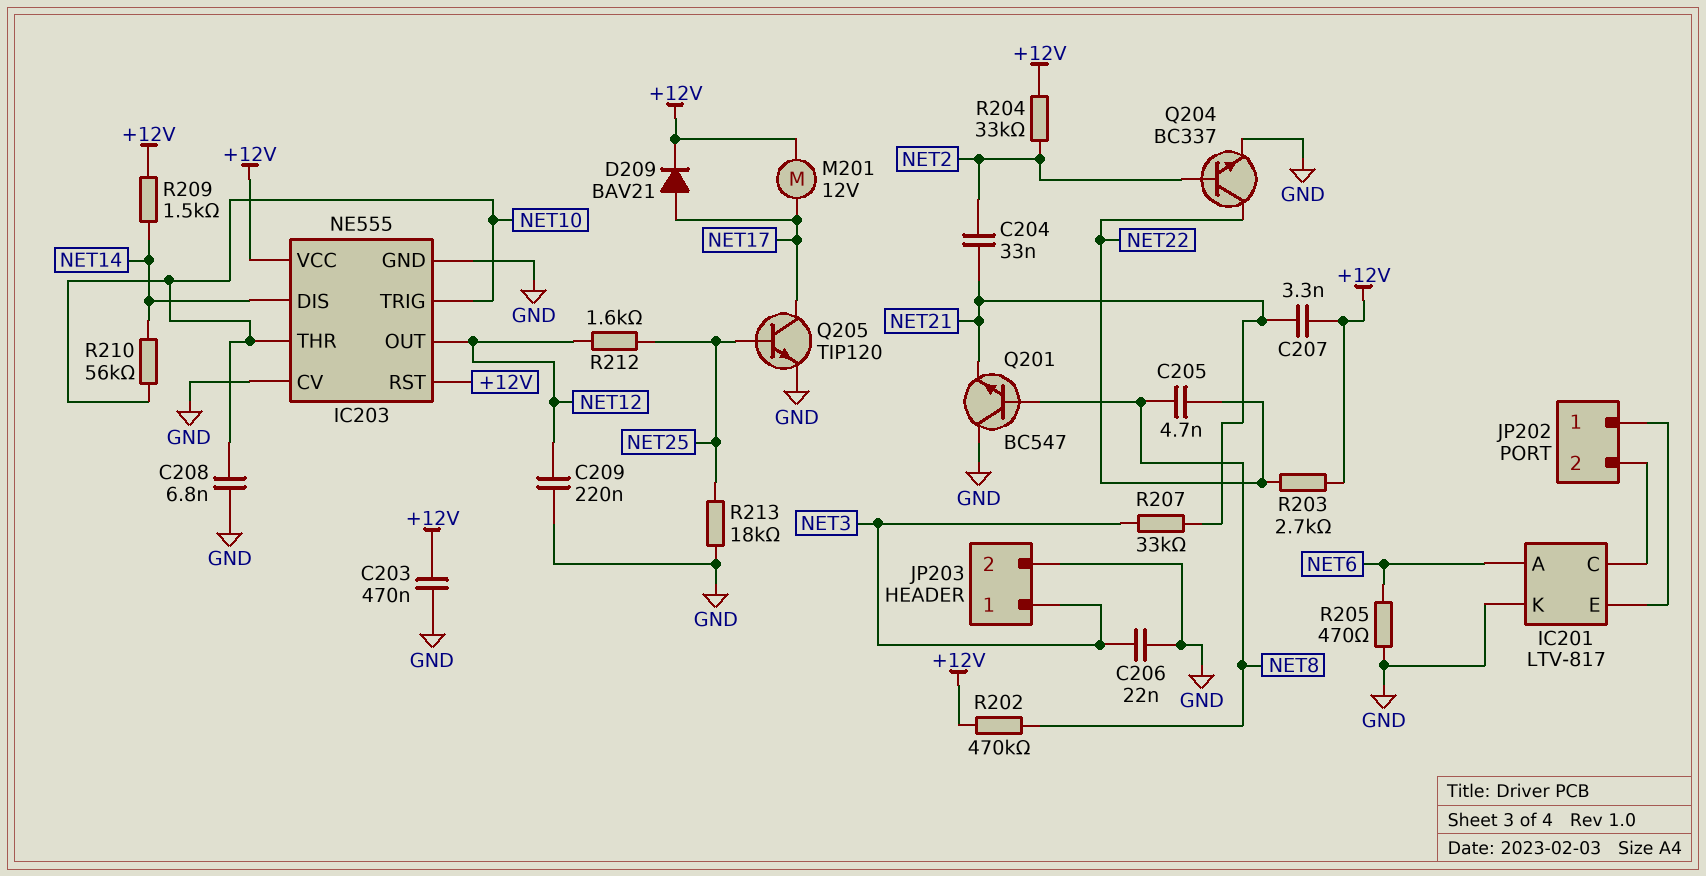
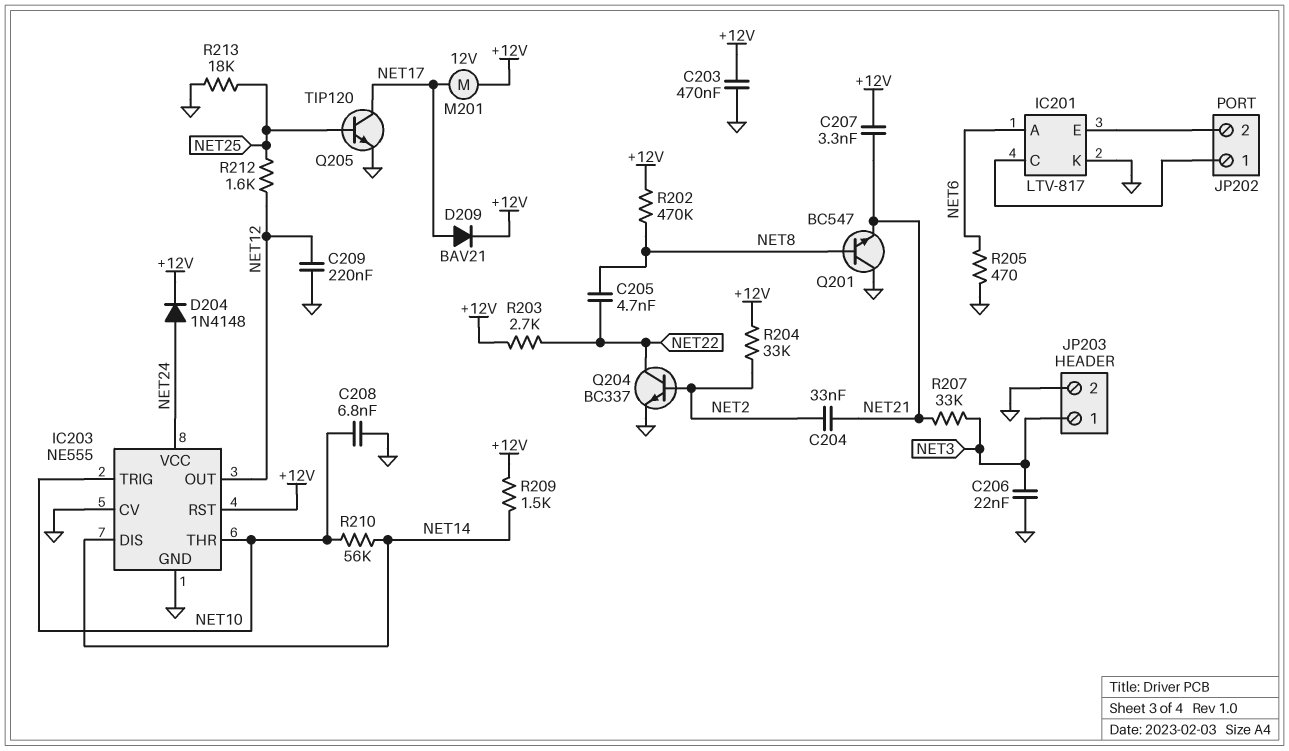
D204: none -> diode 1N4148 (A NET24, K +12V)
IC203 pin VCC: +12V -> NET24
JP202 pin 1: IC201/E -> IC201/C
JP202 pin 2: IC201/C -> IC201/E

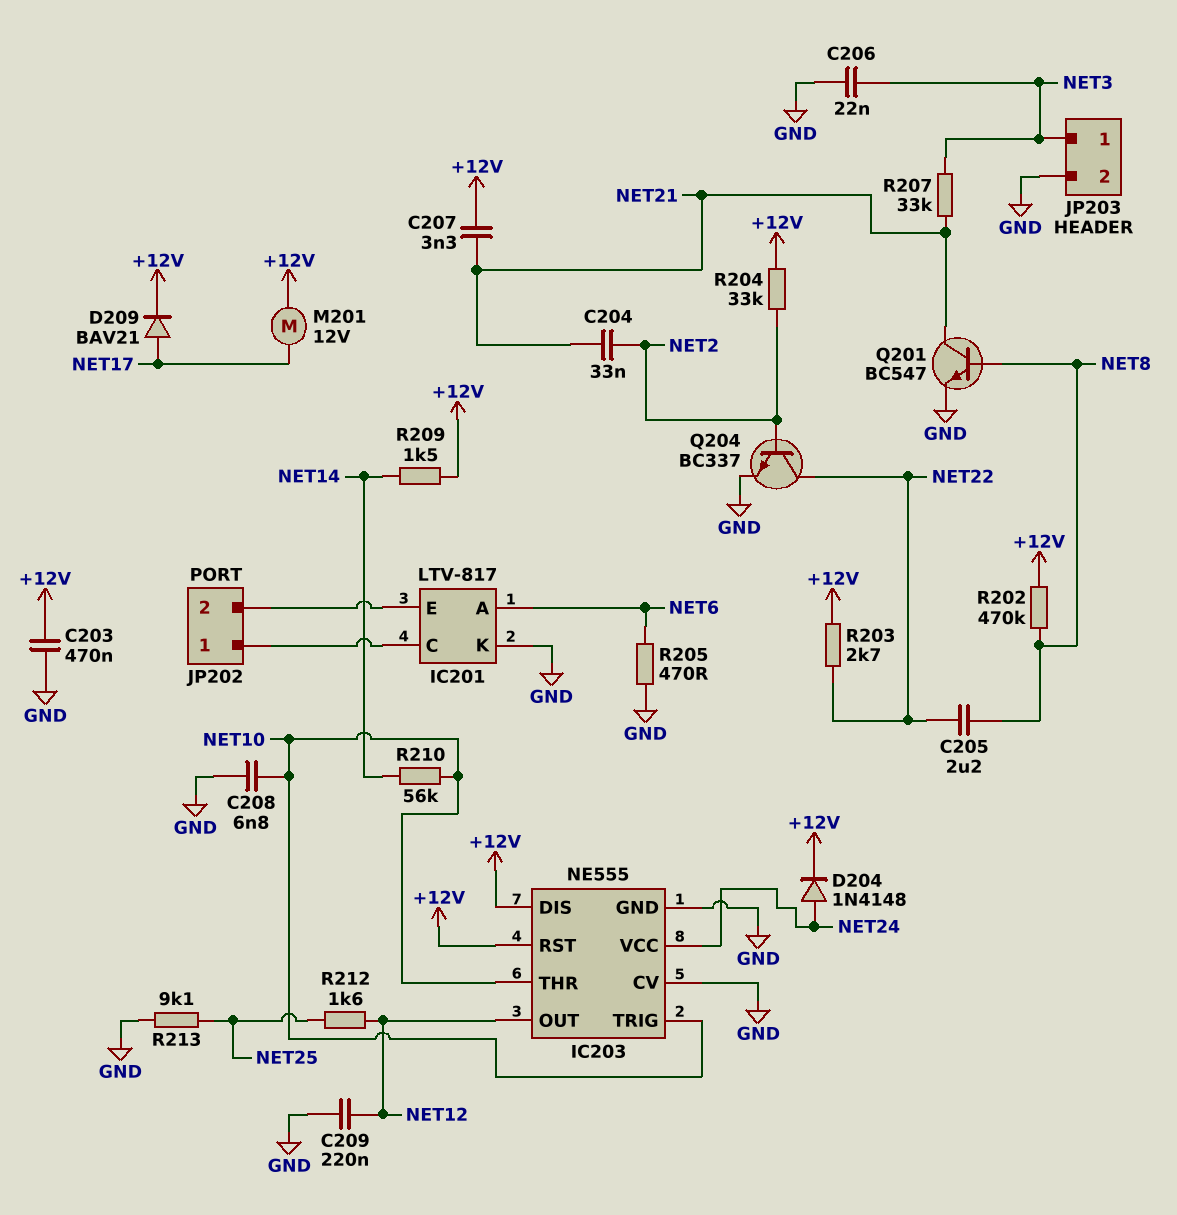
C205: 4.7nF (NET8, NET22) -> 2.2uF (NET8, NET22)
IC203 pin DIS: NET14 -> +12V
Q201: NPN BC547 (B NET8, C GND, E NET21) -> NPN BC547 (B NET8, C NET21, E GND)
Q205: NPN TIP120 (B NET25, C NET17, E GND) -> none
R213: 18k (GND, NET25) -> 9.1k (GND, NET25)

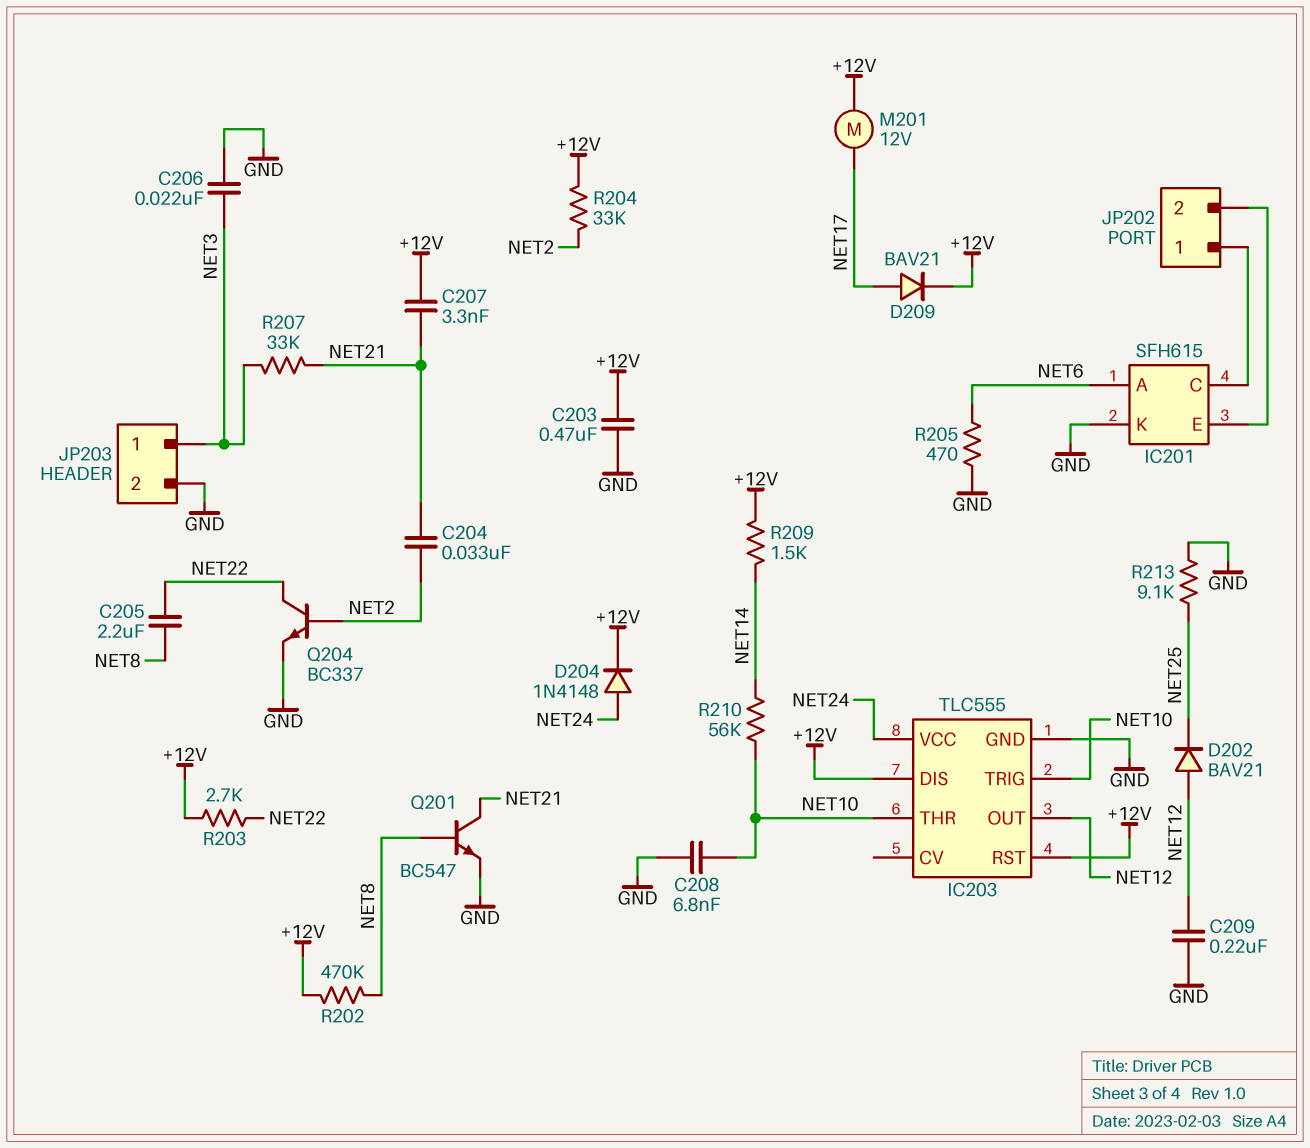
D202: none -> diode BAV21 (A NET12, K NET25)
IC201: LTV-817 -> SFH615
IC203: NE555 -> TLC555
IC203 pin CV: GND -> none
R212: 1.6k (NET12, NET25) -> none

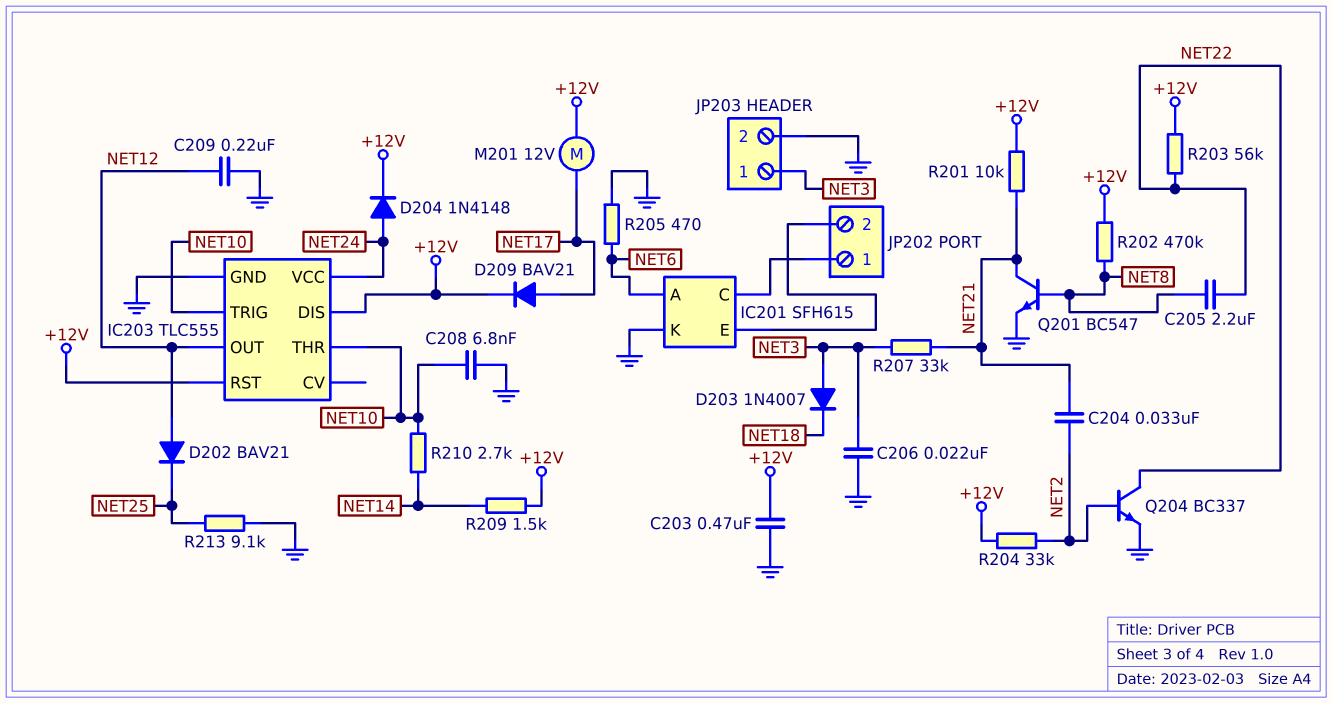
C207: 3.3nF (+12V, NET21) -> none
D203: none -> diode 1N4007 (A NET3, K NET18)
R201: none -> 10k (+12V, NET21)
R203: 2.7k (+12V, NET22) -> 56k (+12V, NET22)
R210: 56k (NET10, NET14) -> 2.7k (NET10, NET14)

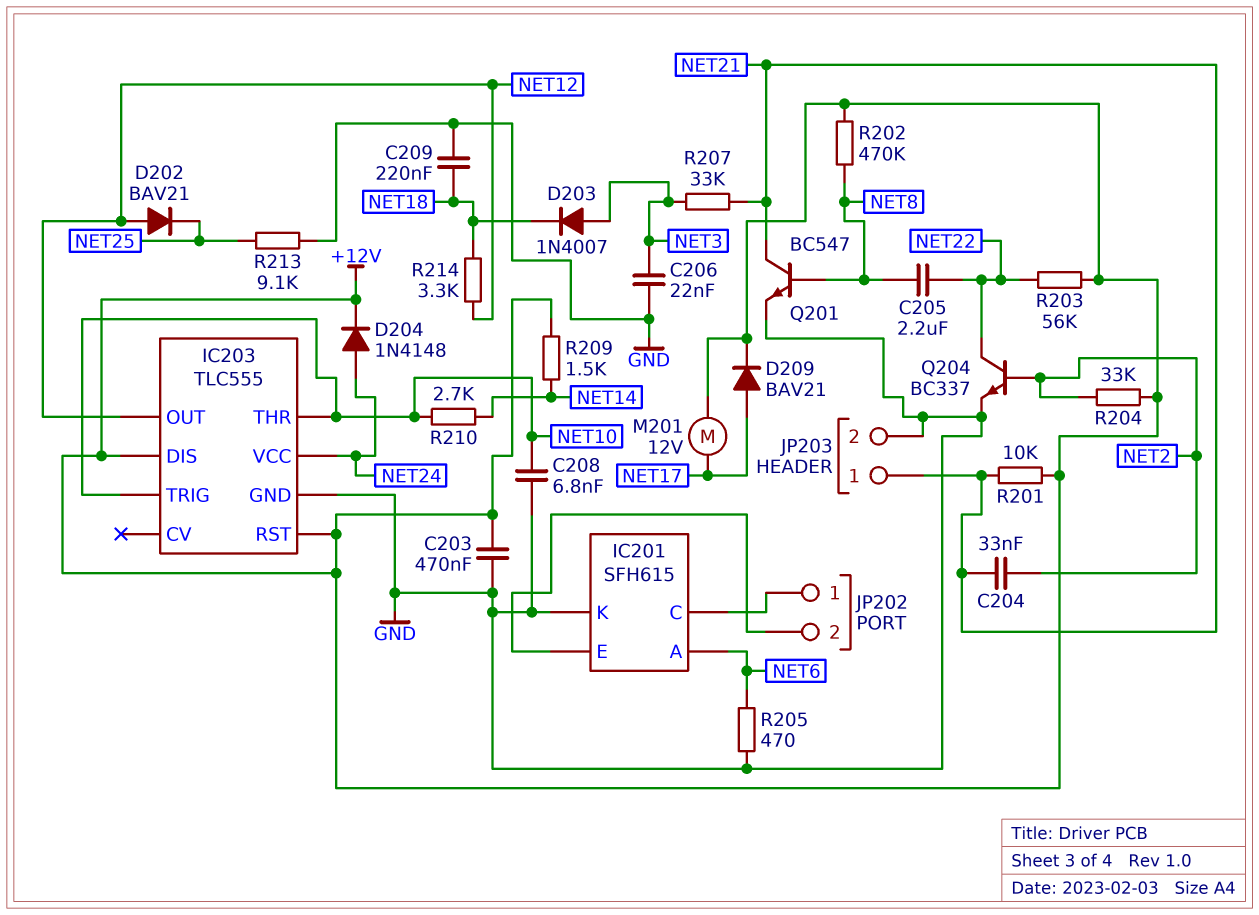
C209: 220nF (GND, NET12) -> 220nF (GND, NET18)
JP203 pin 1: NET3 -> NET21
R214: none -> 3.3k (NET12, NET18)

